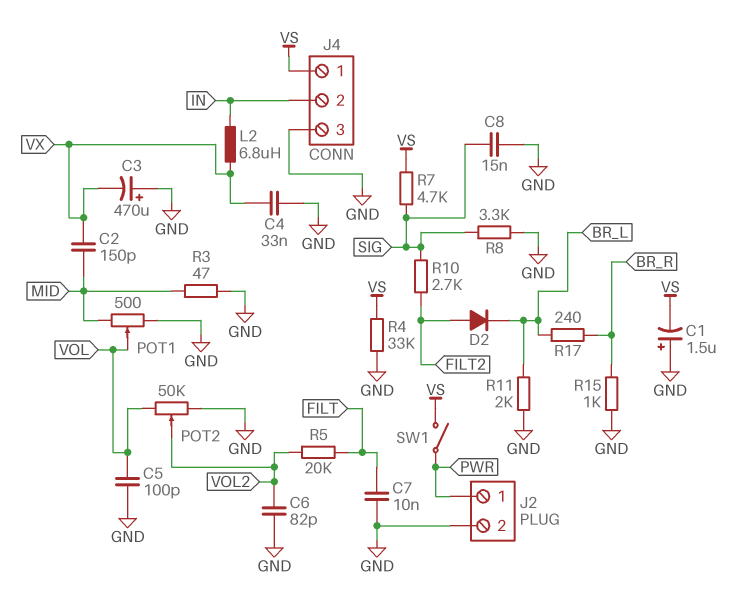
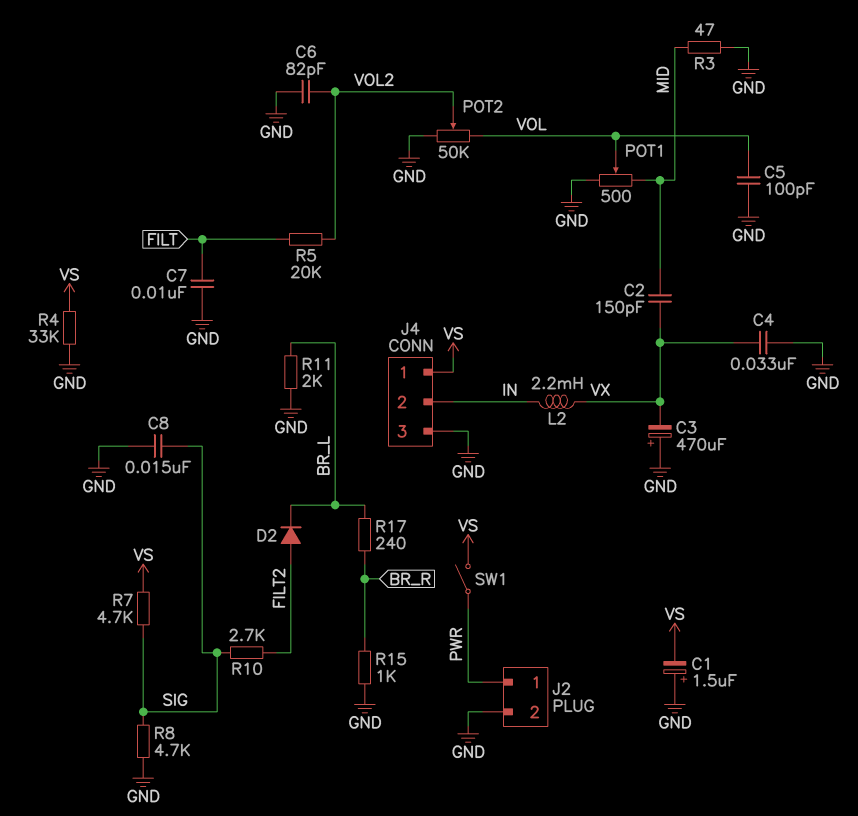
L2: 6.8uH (IN, VX) -> 2.2mH (IN, VX)
R8: 3.3k (GND, SIG) -> 4.7k (GND, SIG)

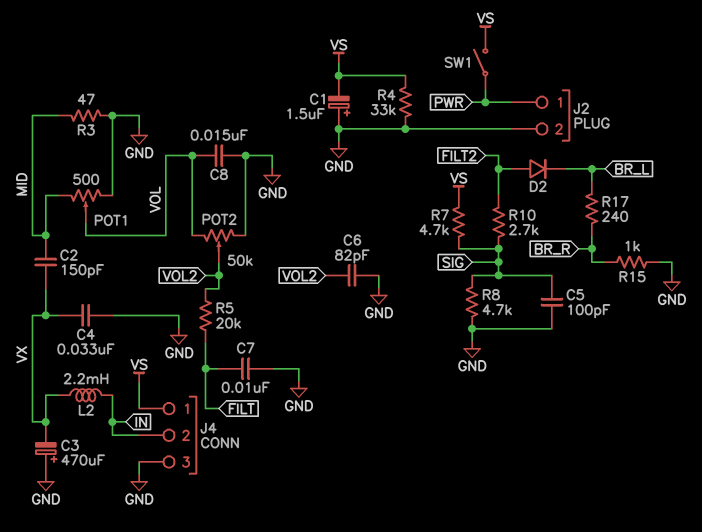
C5: 100pF (GND, VOL) -> 100pF (GND, SIG)
C8: 15nF (GND, SIG) -> 15nF (GND, VOL)
R11: 2k (BR_L, GND) -> none

